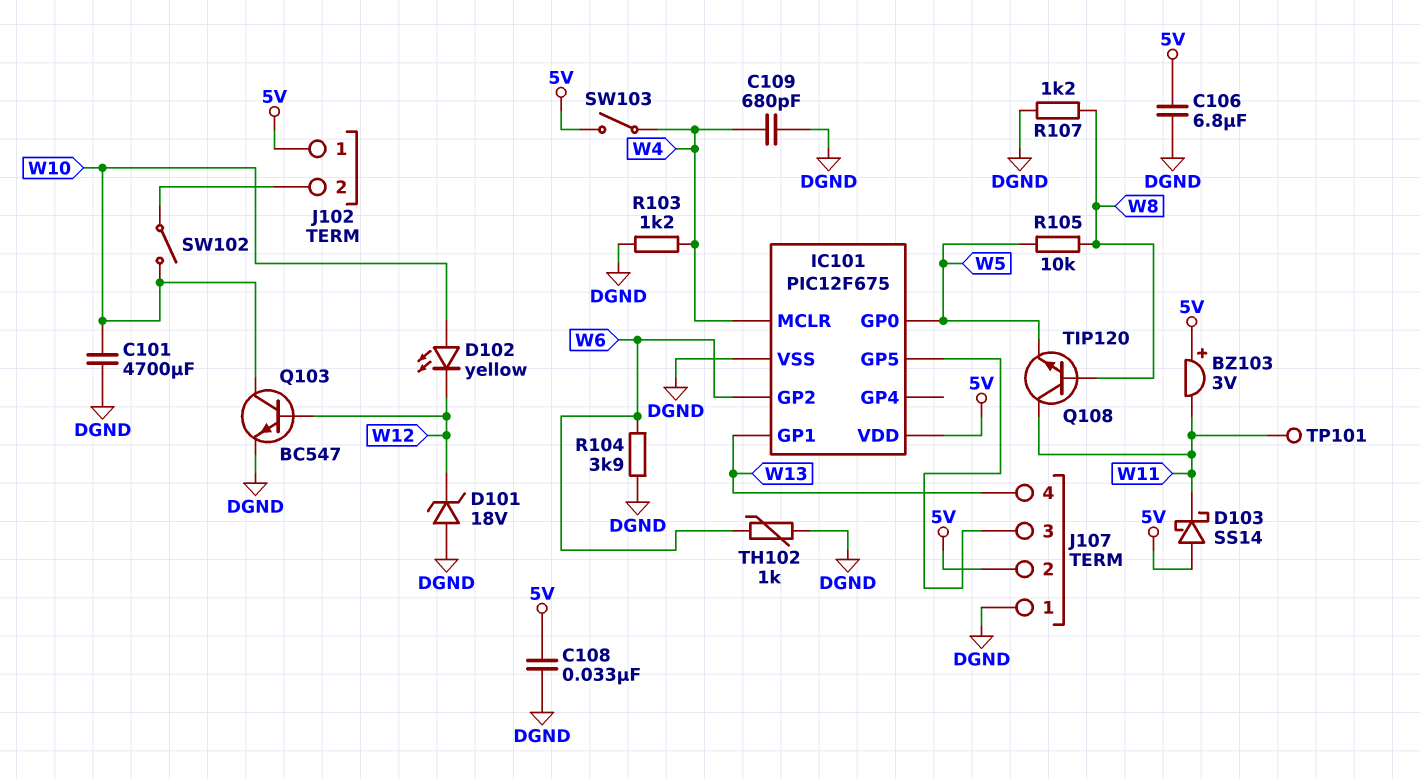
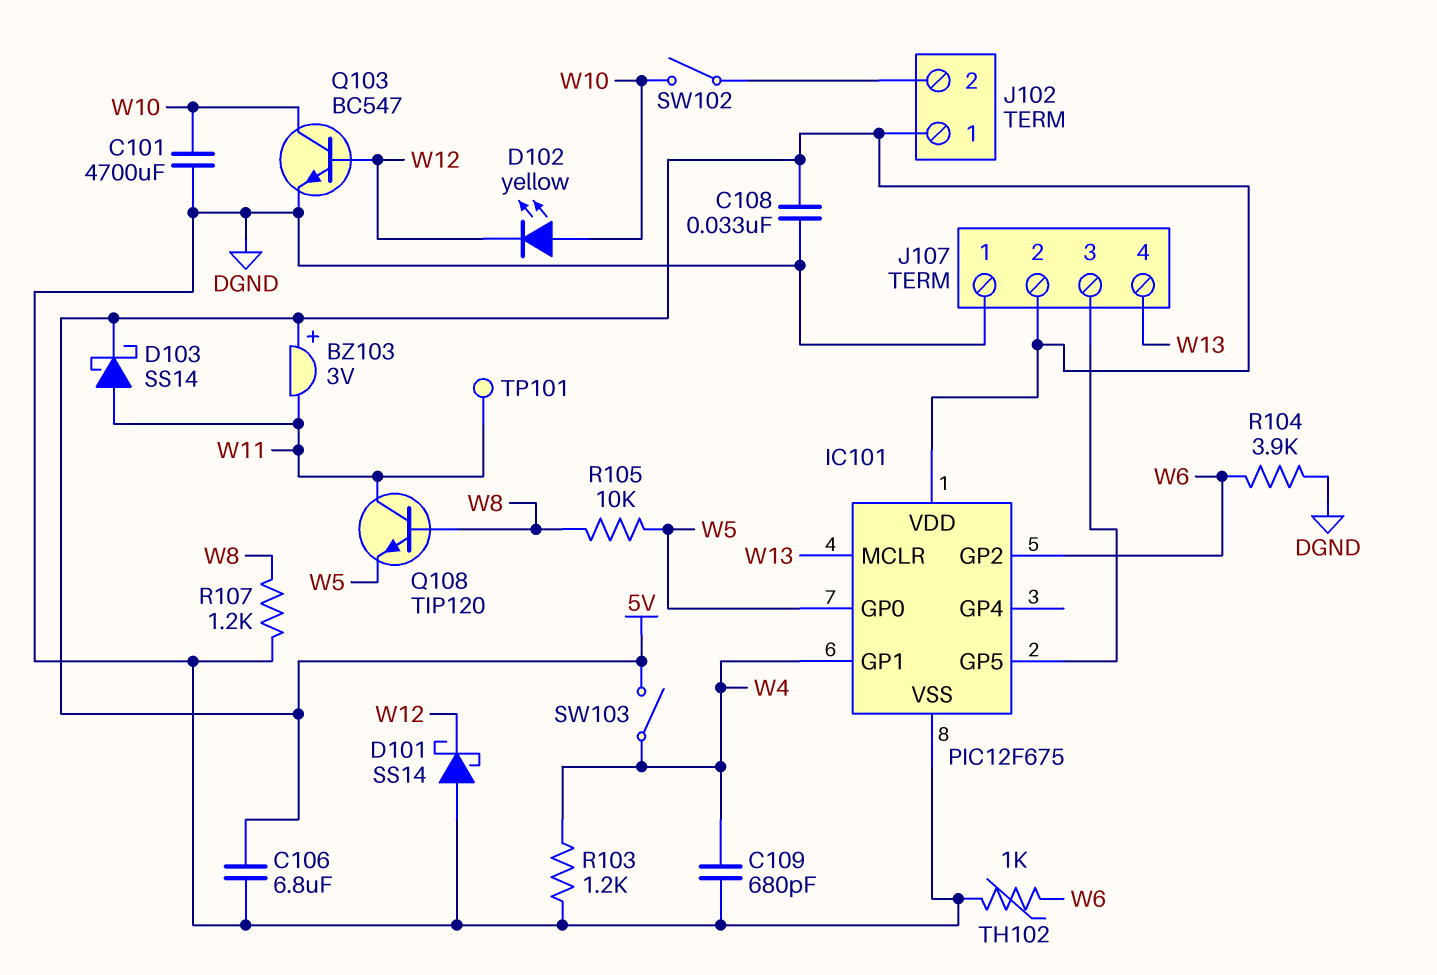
D101: zener 18V (A DGND, K W12) -> schottky SS14 (A DGND, K W12)
D103: schottky SS14 (A 5V, K W11) -> schottky SS14 (A W11, K 5V)
IC101 pin GP1: W13 -> W4
IC101 pin MCLR: W4 -> W13

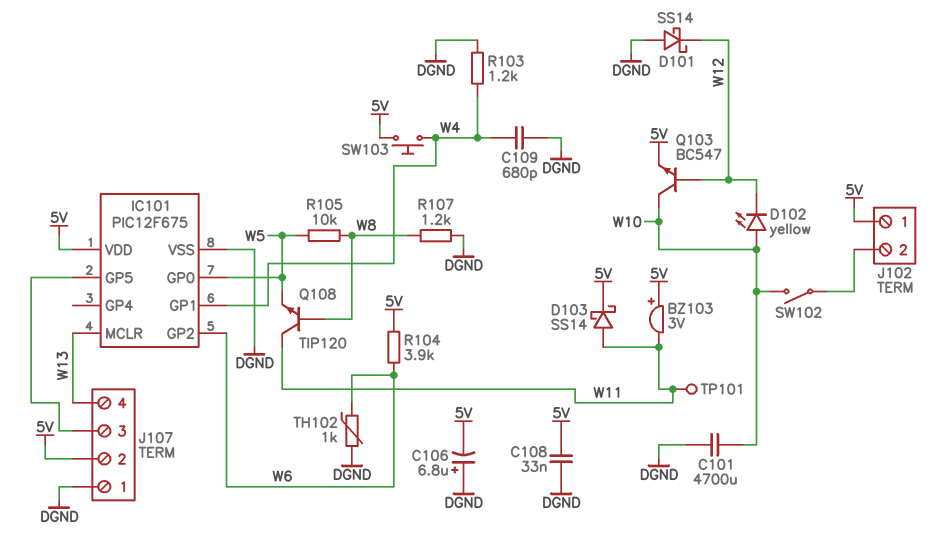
C106: 6.8uF (5V, DGND) -> 6.8uF (plus DGND, minus 5V)
Q103: NPN BC547 (B W12, C W10, E DGND) -> NPN BC547 (B W12, C W10, E 5V)
R104: 3.9k (DGND, W6) -> 3.9k (5V, W6)
SW103: switch (5V, W4) -> button (5V, W4)

